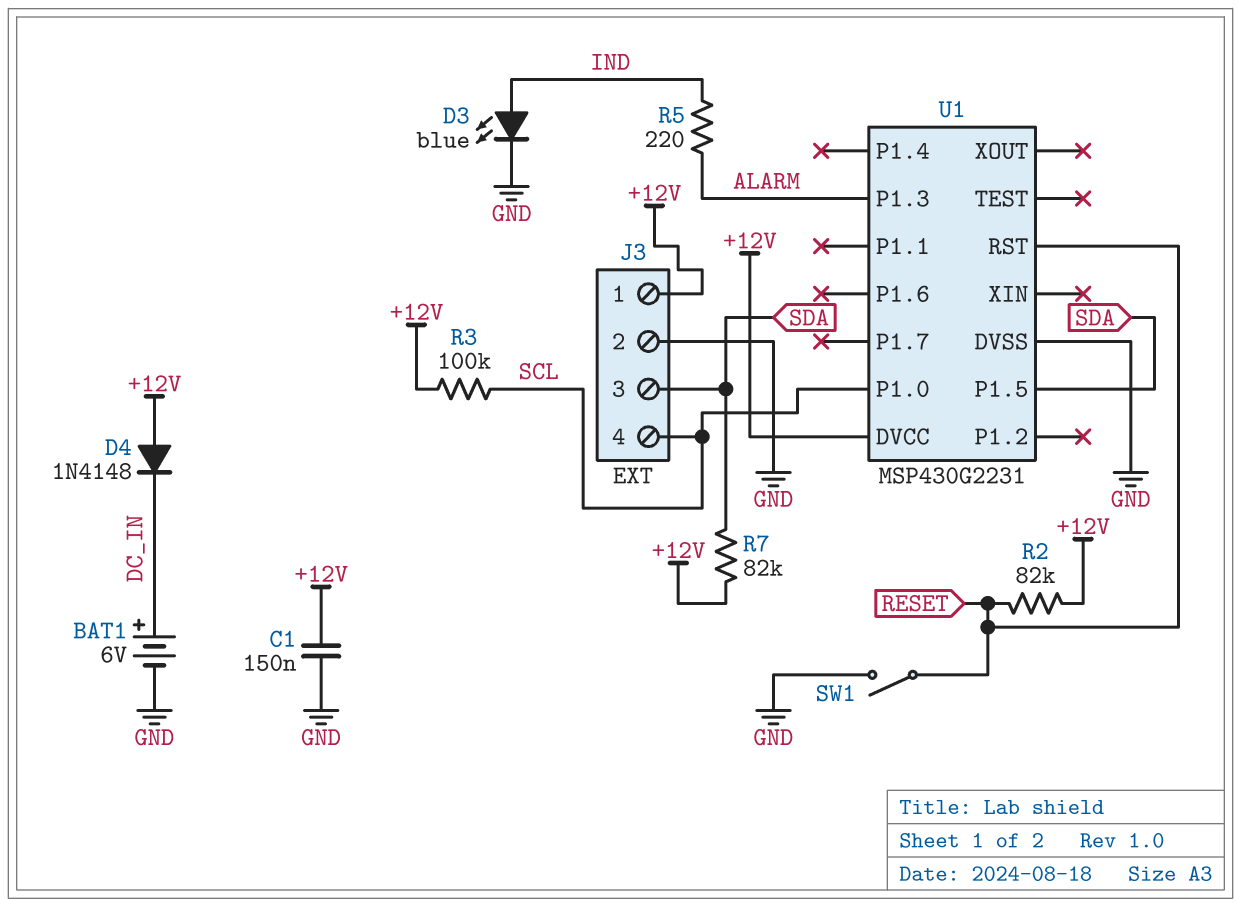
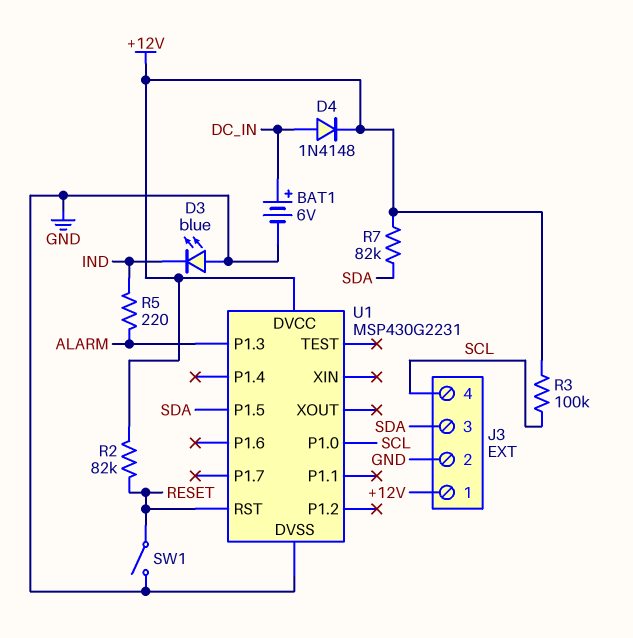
C1: 150nF (+12V, GND) -> none
D3: LED blue (A IND, K GND) -> LED blue (A GND, K IND)
D4: diode 1N4148 (A +12V, K DC_IN) -> diode 1N4148 (A DC_IN, K +12V)

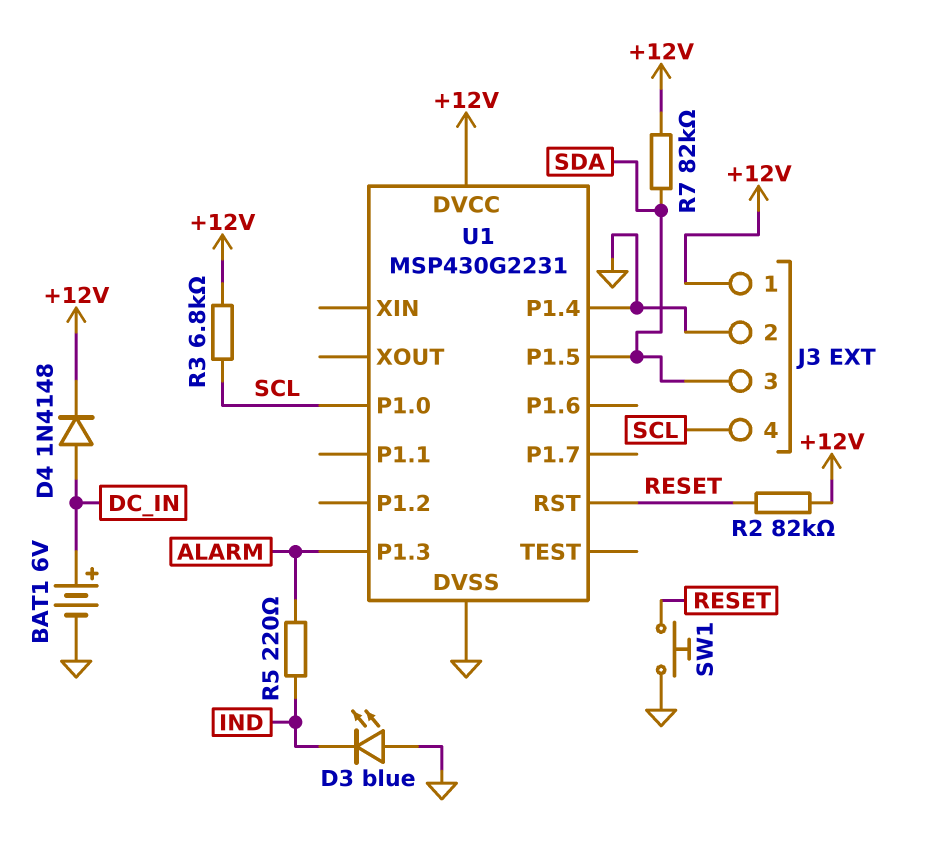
R3: 100k (+12V, SCL) -> 6.8k (+12V, SCL)
SW1: switch (GND, RESET) -> button (GND, RESET)
U1 pin P1.4: none -> GND

